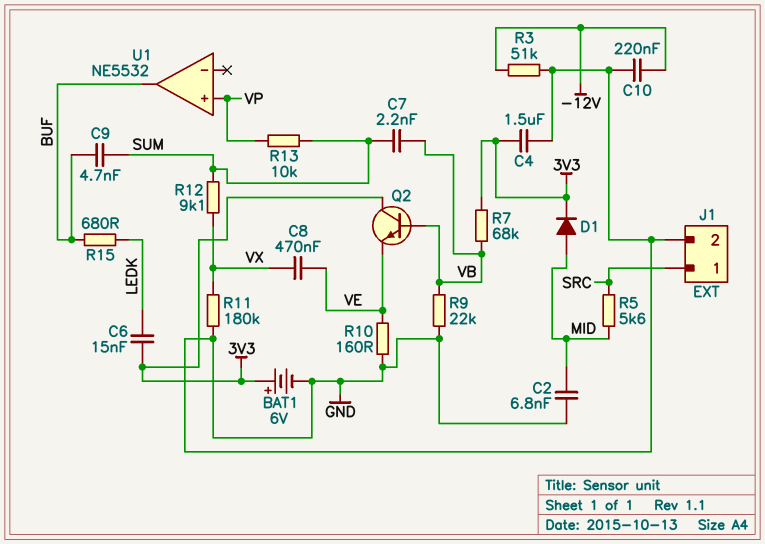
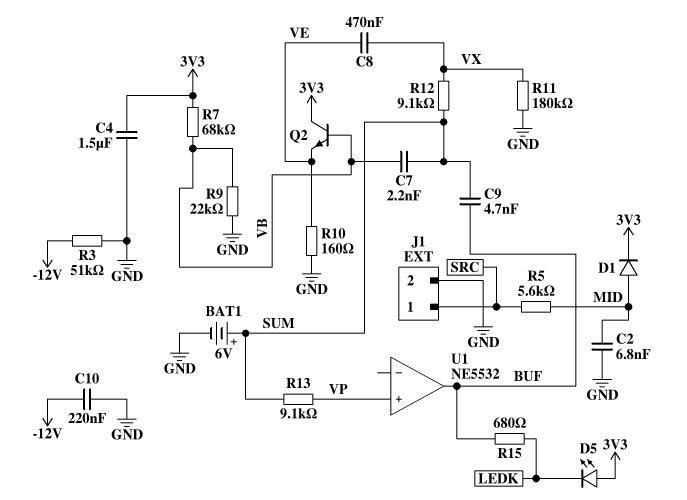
BAT1: 6V (plus 3V3, minus GND) -> 6V (plus SUM, minus GND)
C6: 15nF (3V3, LEDK) -> none
D5: none -> LED (A 3V3, K LEDK)
R13: 10k (SUM, VP) -> 9.1k (SUM, VP)

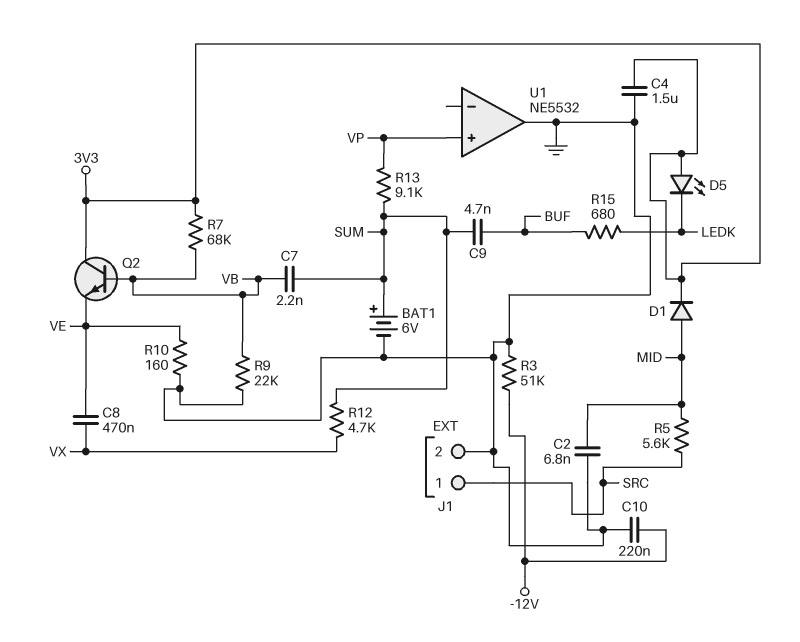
R11: 180k (GND, VX) -> none
R12: 9.1k (SUM, VX) -> 4.7k (SUM, VX)
U1 pin out: BUF -> GND

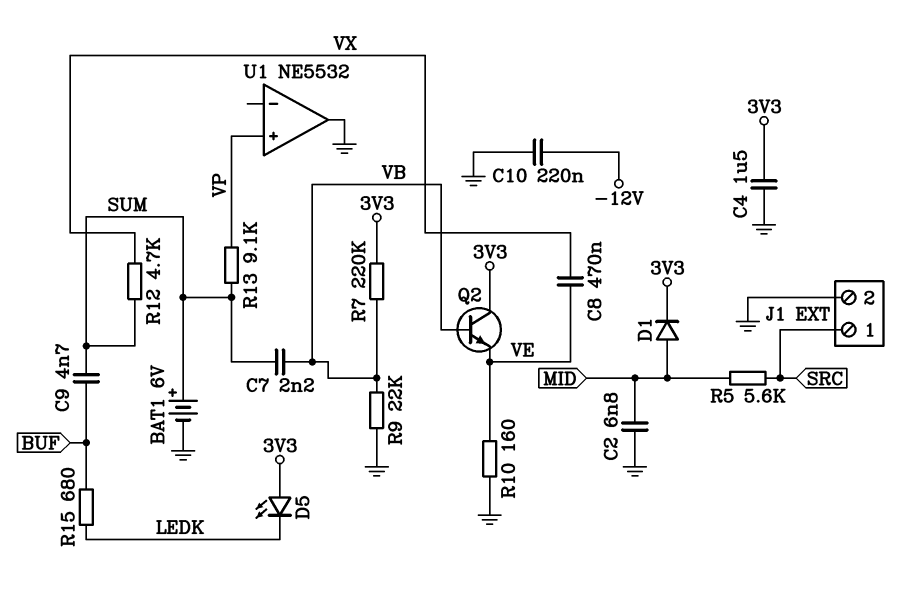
R3: 51k (-12V, GND) -> none
R7: 68k (3V3, VB) -> 220k (3V3, VB)

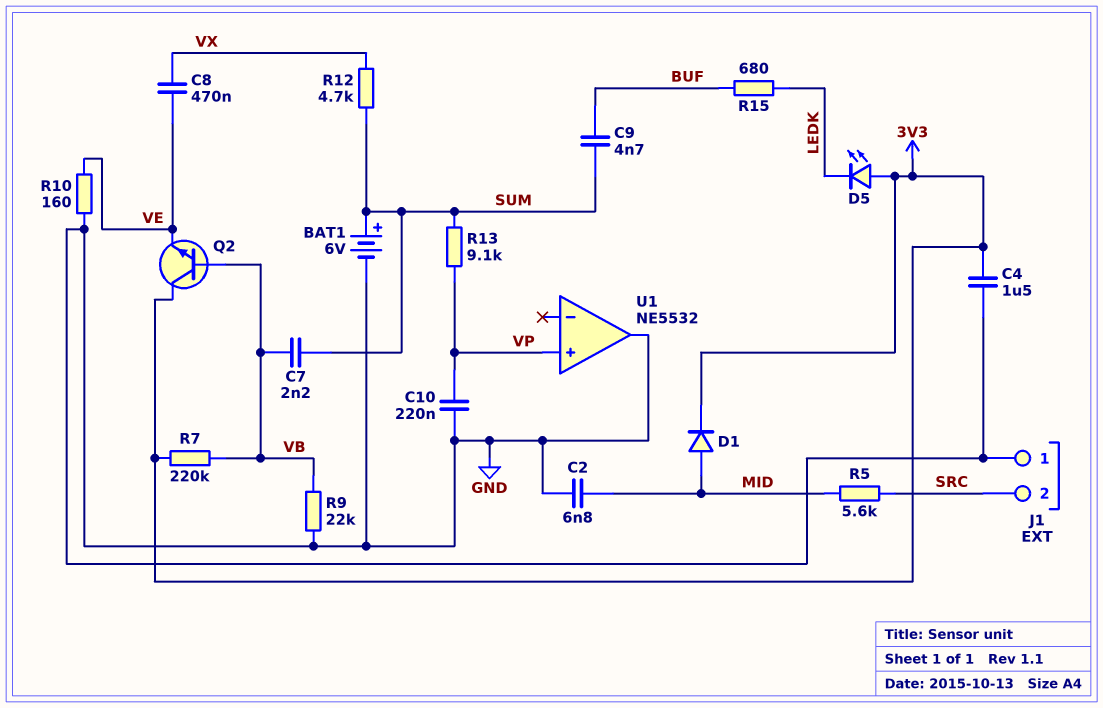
C10: 220nF (-12V, GND) -> 220nF (GND, VP)
J1 pin 1: SRC -> GND
J1 pin 2: GND -> SRC

